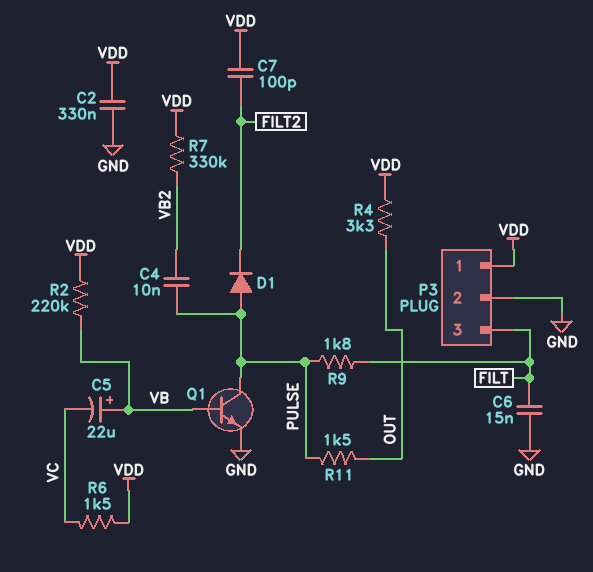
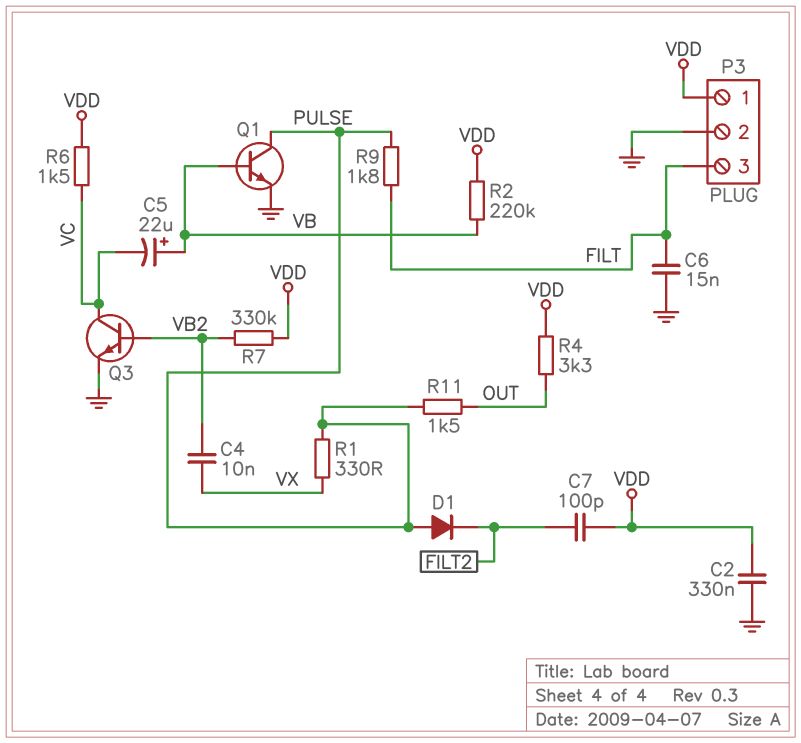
C4: 10nF (PULSE, VB2) -> 10nF (VB2, VX)
Q3: none -> NPN (B VB2, C VC, E GND)
R1: none -> 330 (PULSE, VX)

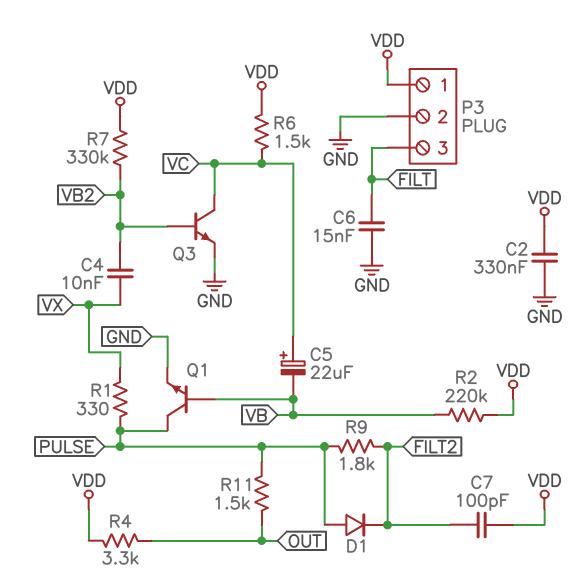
C5: 22uF (plus VB, minus VC) -> 22uF (plus VC, minus VB)
R9: 1.8k (FILT, PULSE) -> 1.8k (FILT2, PULSE)

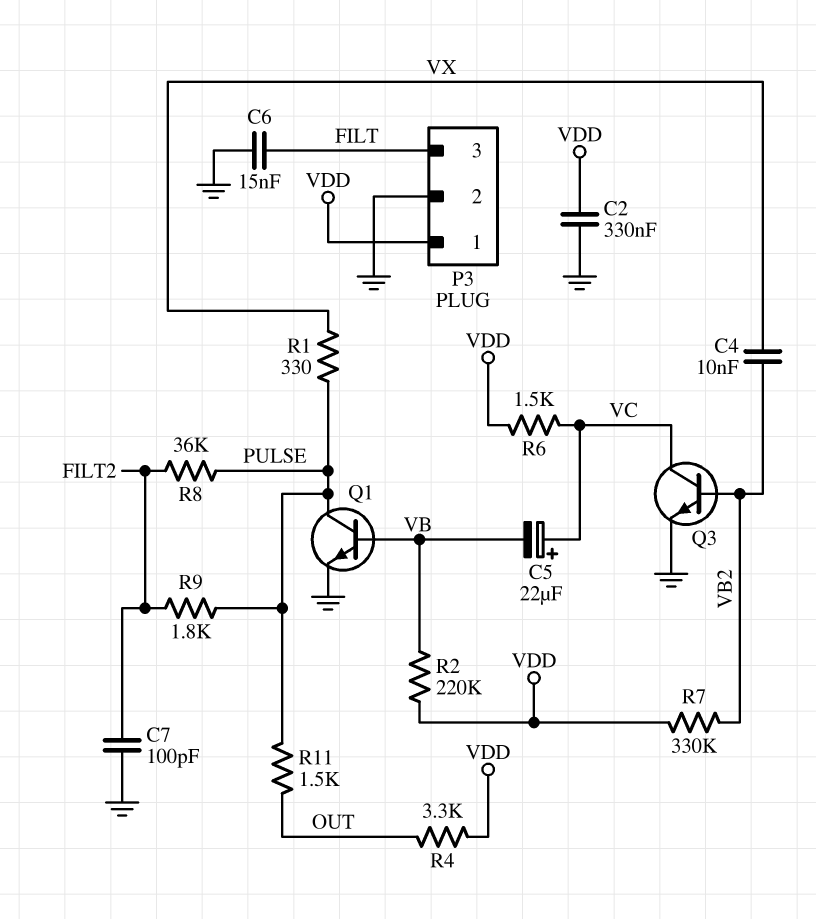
C7: 100pF (FILT2, VDD) -> 100pF (FILT2, GND)
D1: diode (A PULSE, K FILT2) -> none
R8: none -> 36k (FILT2, PULSE)

